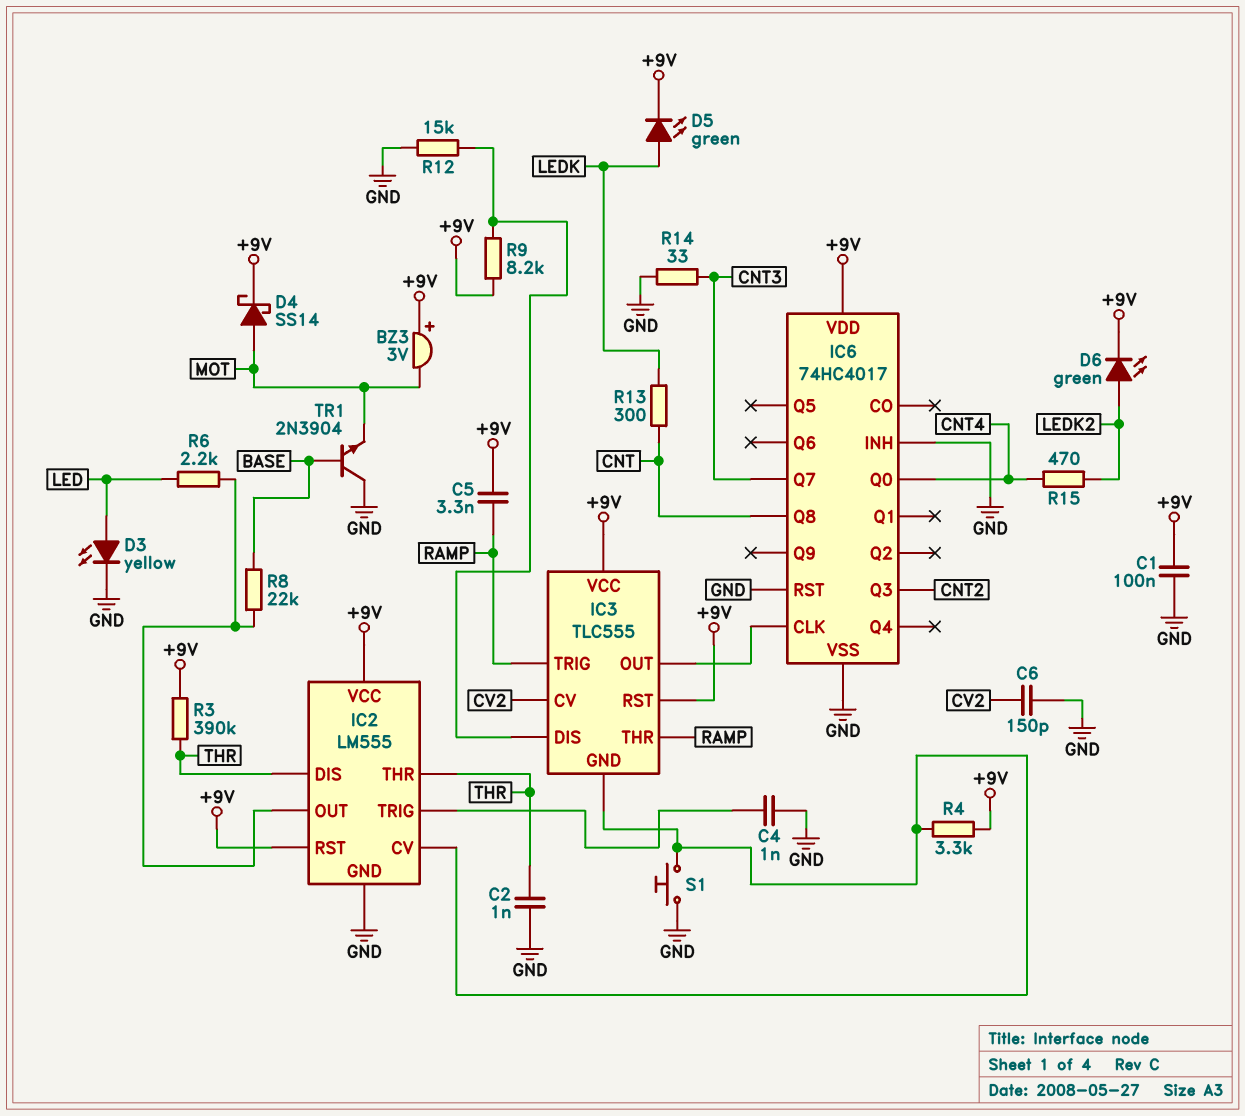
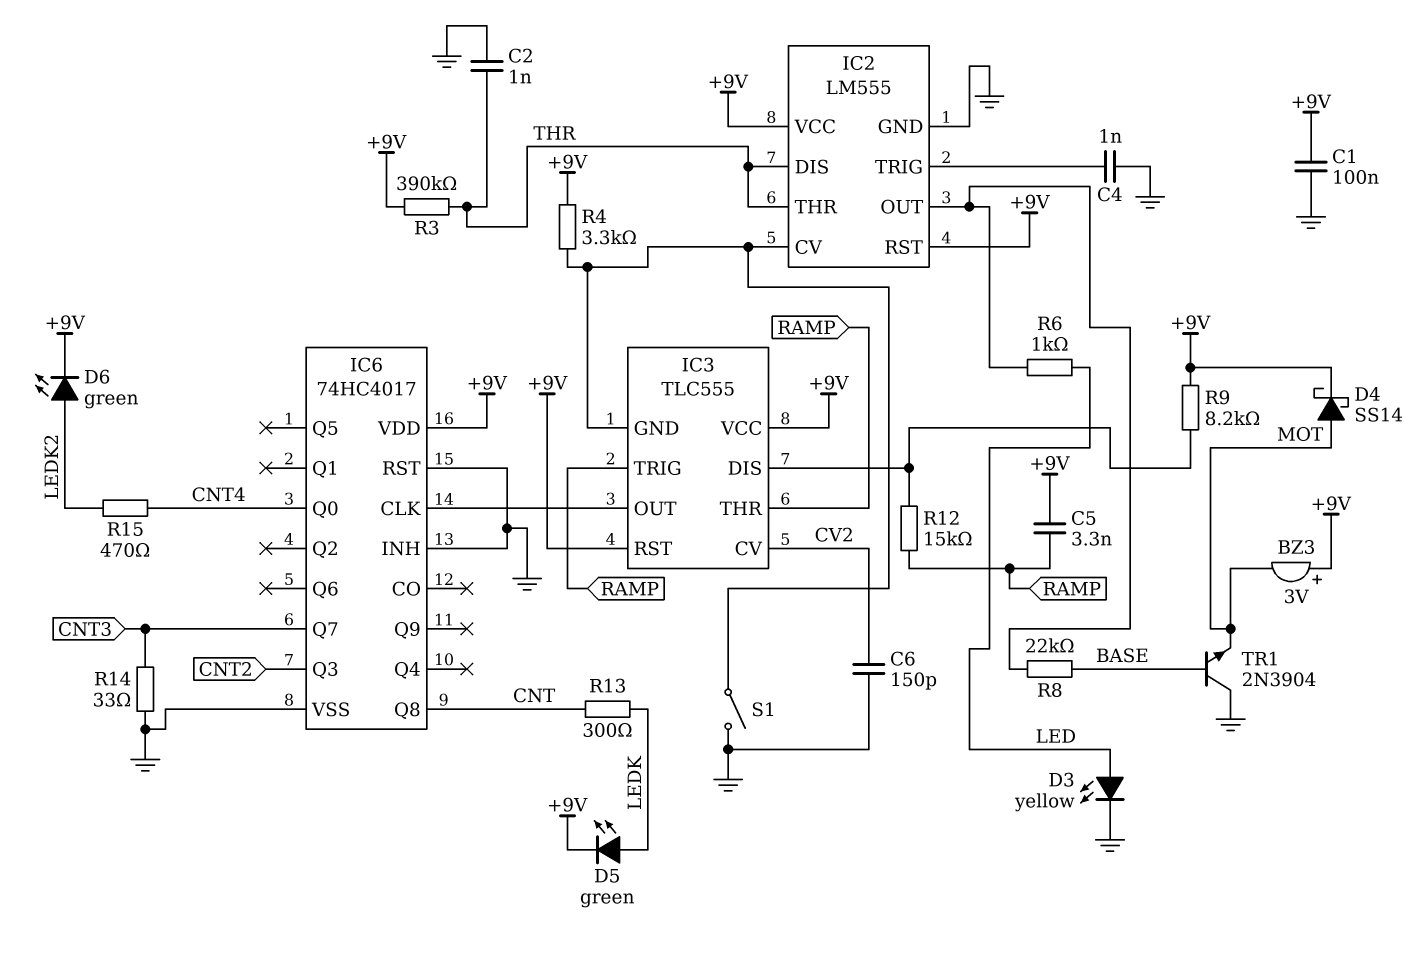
R6: 2.2k (IC2/OUT, LED) -> 1k (IC2/OUT, LED)
R12: 15k (GND, IC3/DIS) -> 15k (IC3/DIS, RAMP)
S1: button (GND, IC2/CV) -> switch (GND, IC2/CV)

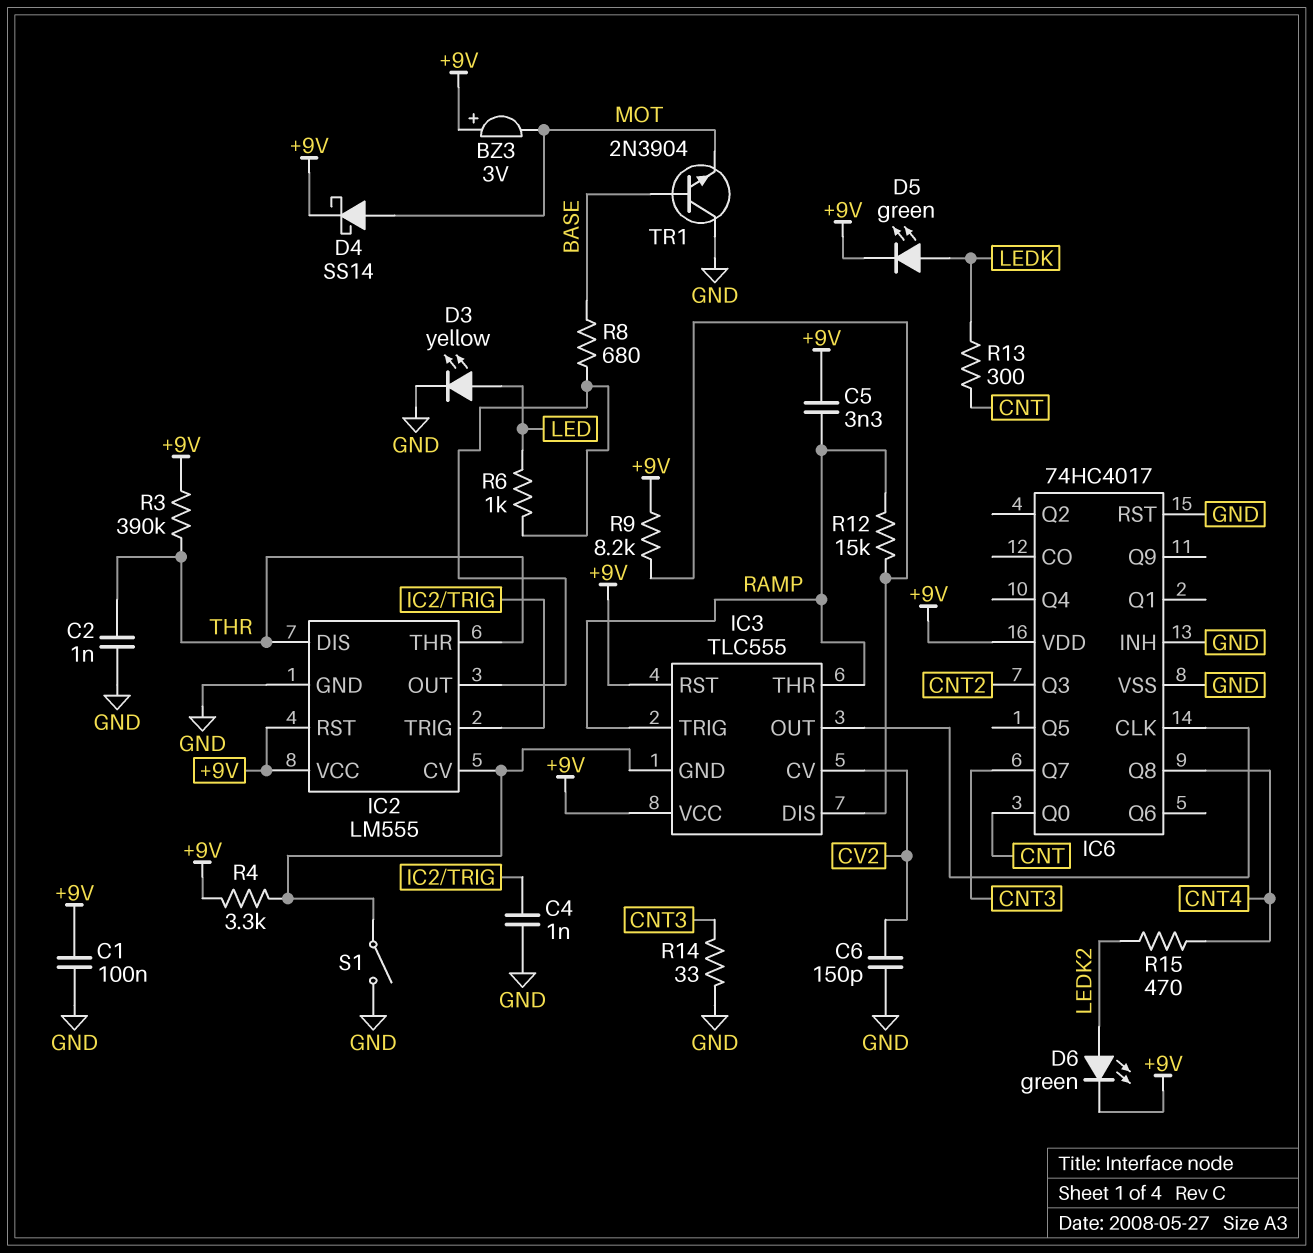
IC6 pin Q0: CNT4 -> CNT
IC6 pin Q8: CNT -> CNT4
R8: 22k (BASE, IC2/OUT) -> 680 (BASE, IC2/OUT)

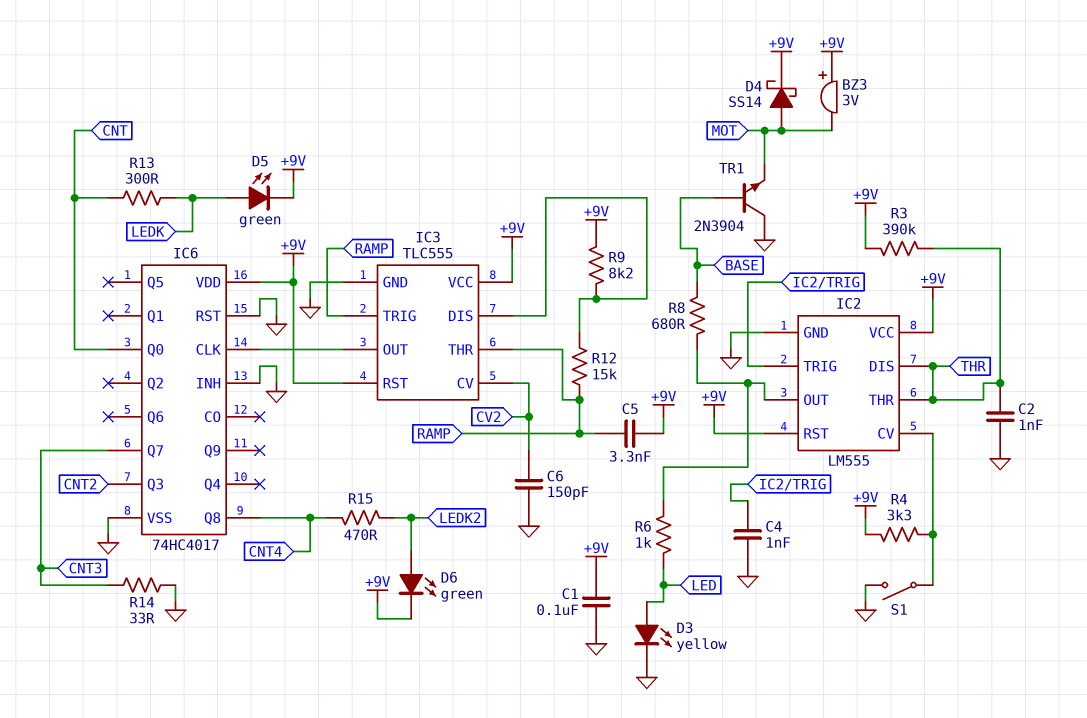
IC3 pin GND: IC2/CV -> GND

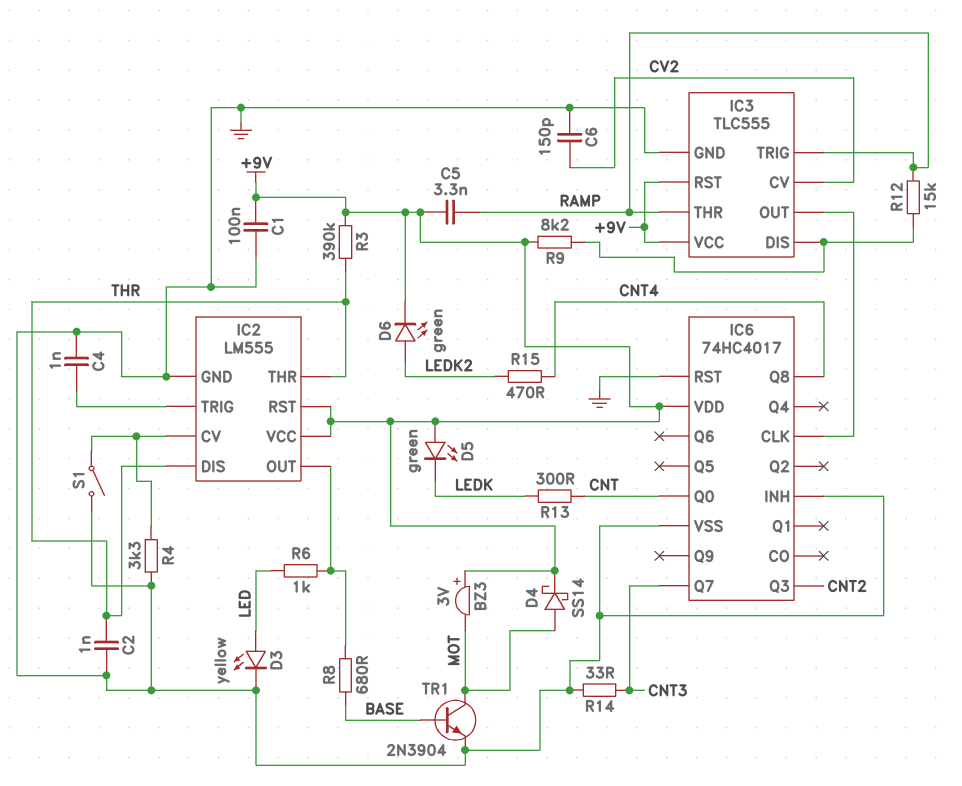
D5: LED green (A LEDK, K +9V) -> LED green (A +9V, K LEDK)
R4: 3.3k (+9V, IC2/CV) -> 3.3k (GND, IC2/CV)
TR1: NPN 2N3904 (B BASE, C GND, E MOT) -> NPN 2N3904 (B BASE, C MOT, E GND)

